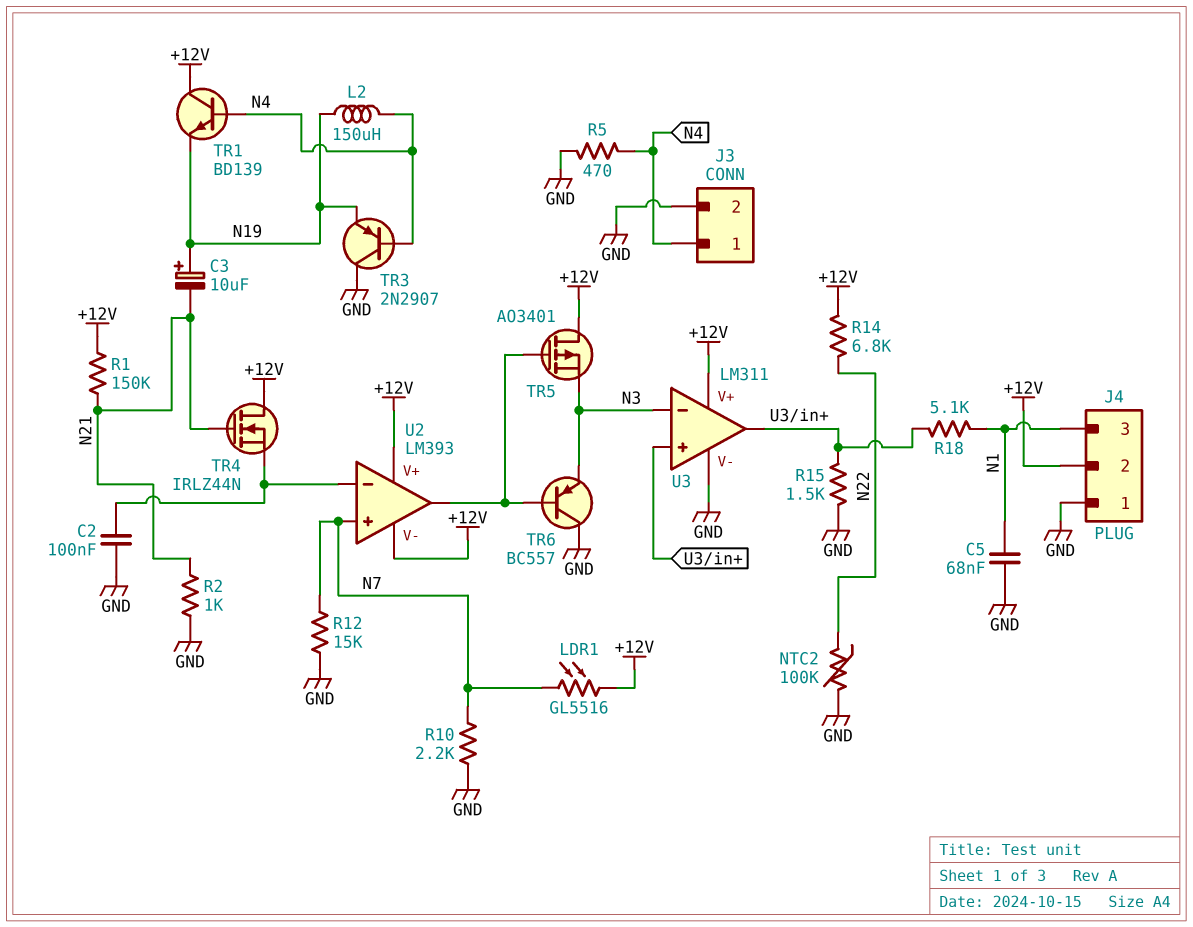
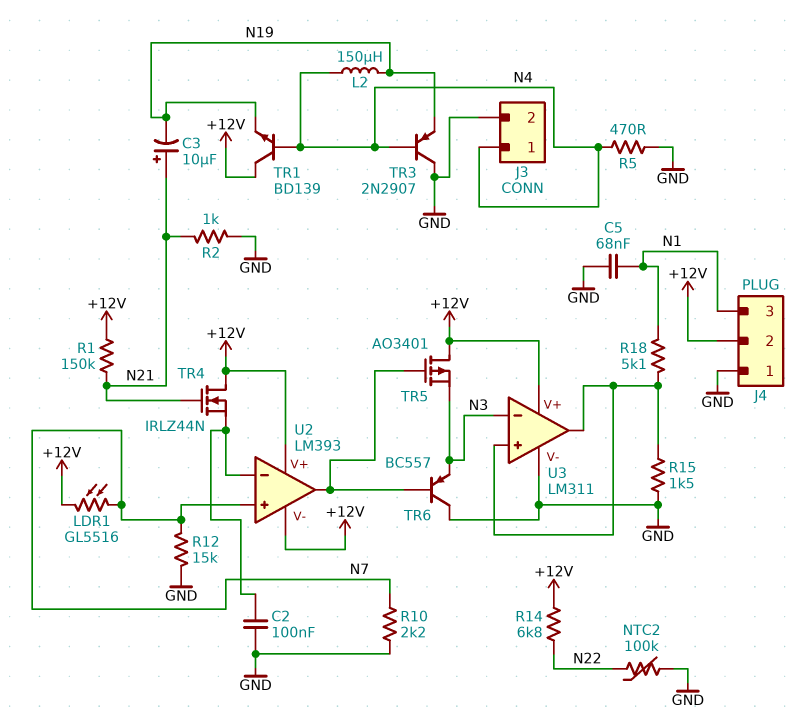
C3: 10uF (plus N19, minus N21) -> 10uF (plus N21, minus N19)

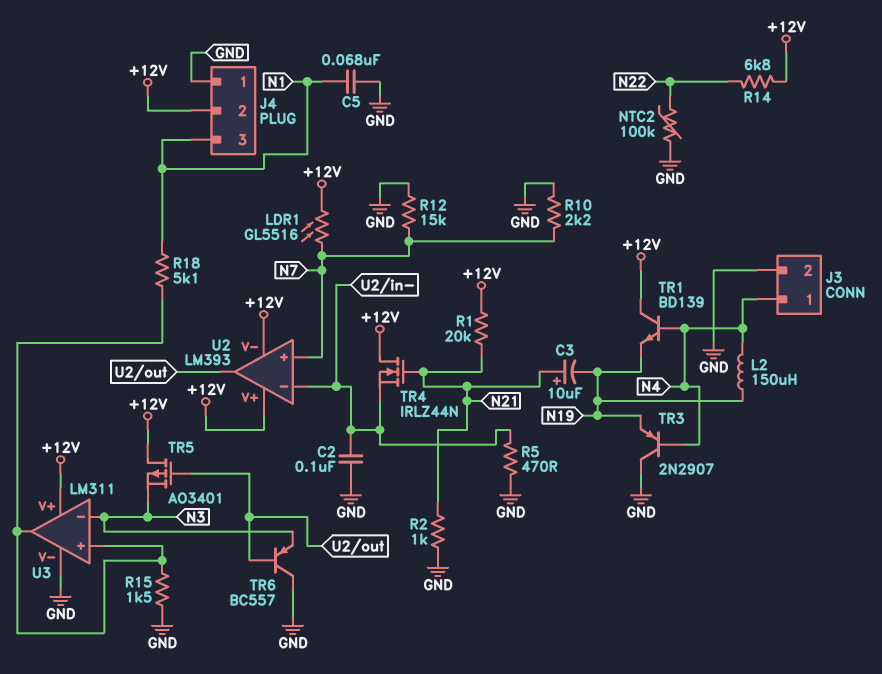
R1: 150k (+12V, N21) -> 20k (+12V, N21)
R5: 470 (GND, N4) -> 470 (GND, U2/in-)

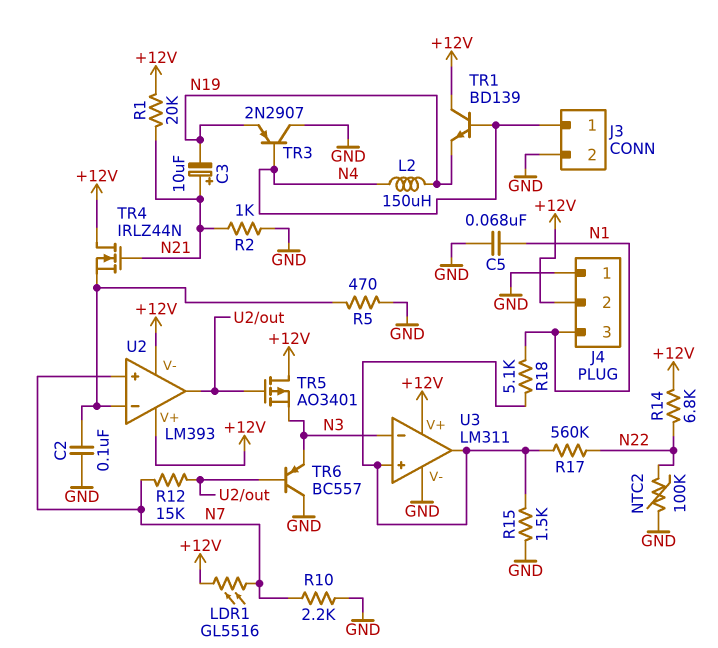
R12: 15k (GND, N7) -> 15k (N7, U2/out)
R17: none -> 560k (N22, U3/in+)

